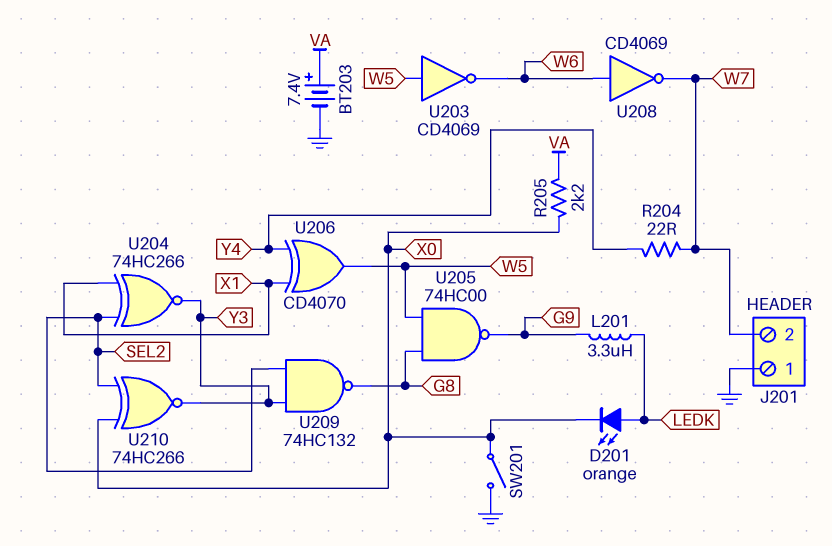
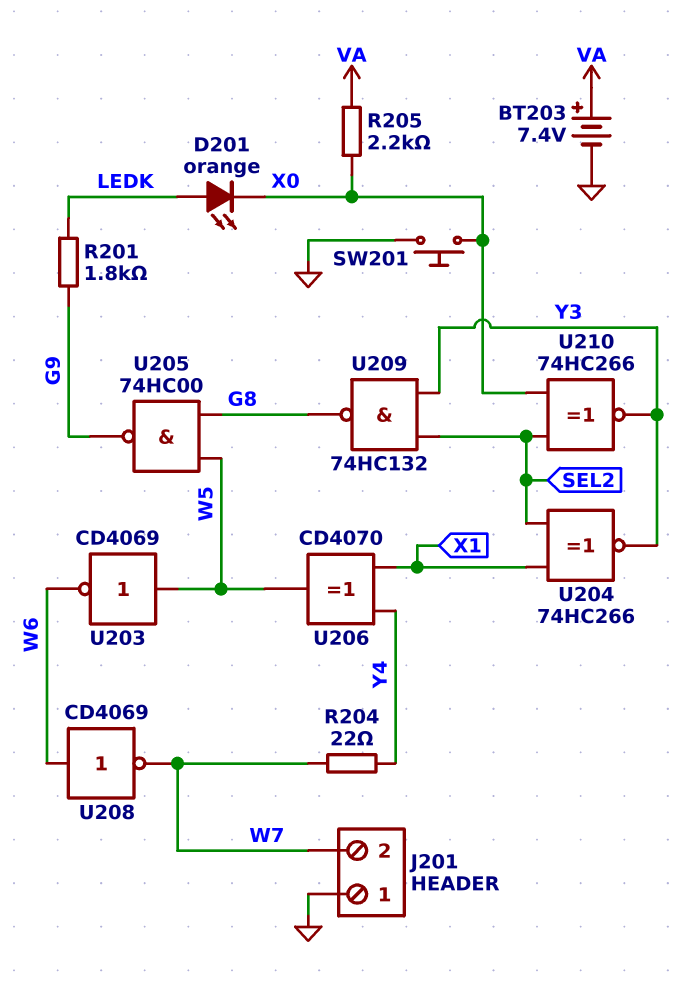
L201: 3.3uH (G9, LEDK) -> none
R201: none -> 1.8k (G9, LEDK)
SW201: switch (GND, X0) -> button (GND, X0)

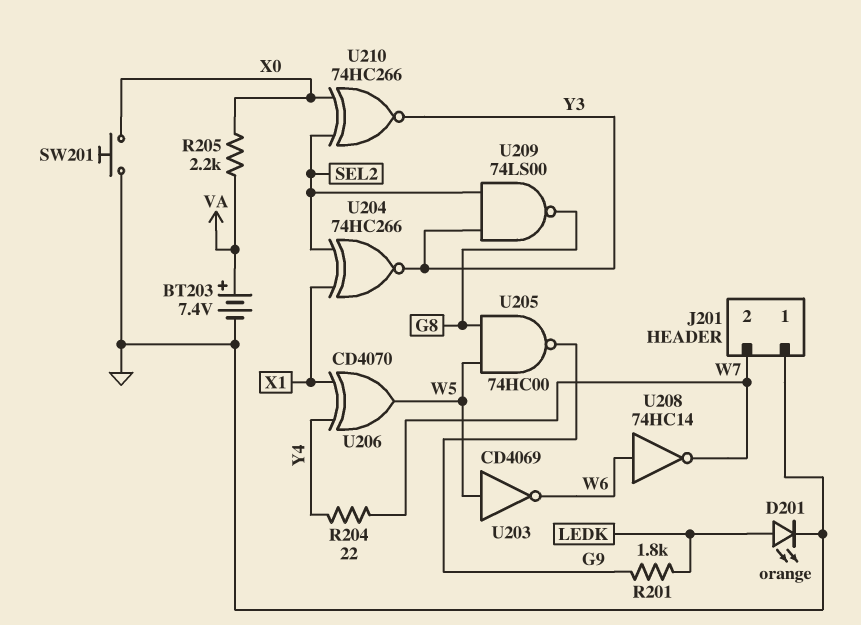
D201: LED orange (A LEDK, K X0) -> LED orange (A LEDK, K GND)
U208: NOT CD4069 (in W6, out W7) -> NOT 74HC14 (in W6, out W7)
U209: NAND 74HC132 (in SEL2, in Y3, out G8) -> NAND 74LS00 (in SEL2, in Y3, out G8)

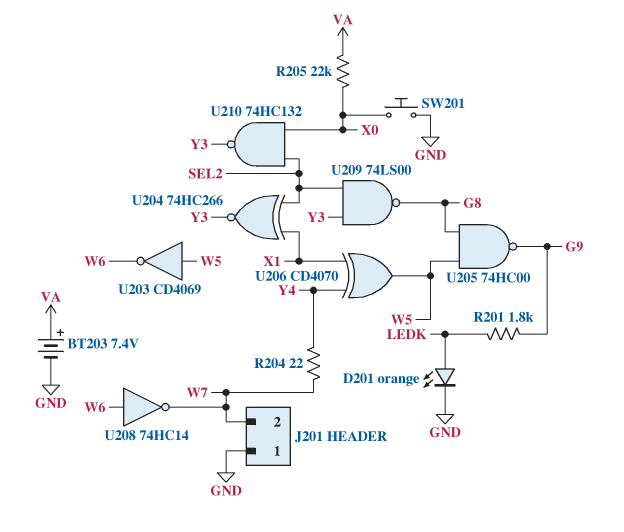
R205: 2.2k (VA, X0) -> 22k (VA, X0)
U210: XNOR 74HC266 (in SEL2, in X0, out Y3) -> NAND 74HC132 (in SEL2, in X0, out Y3)

